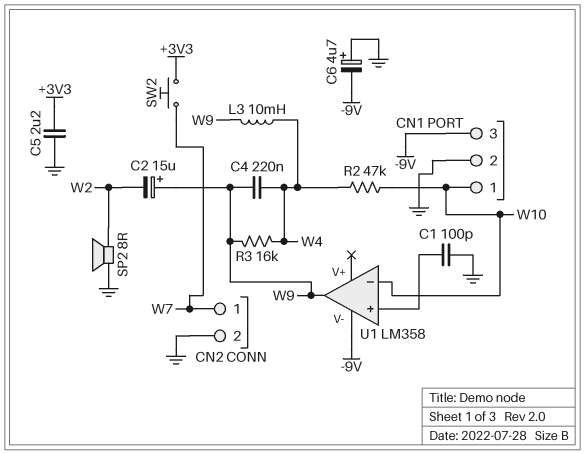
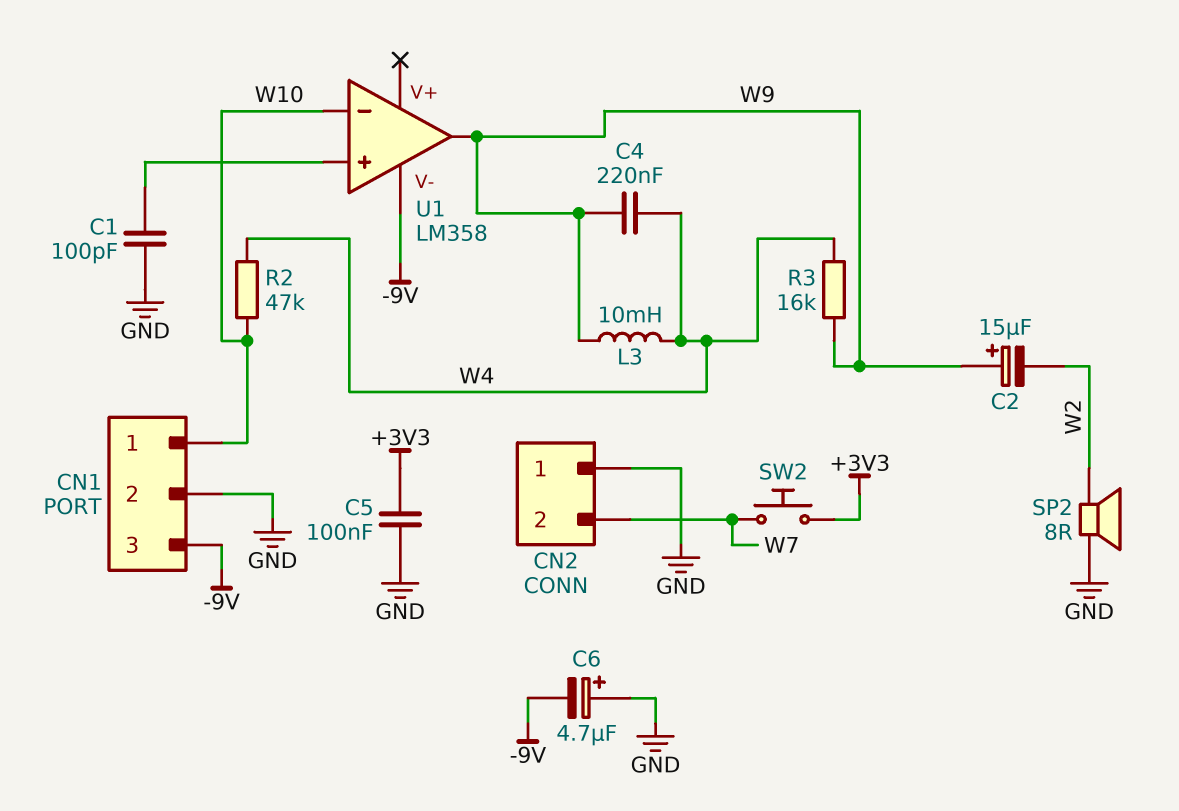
C5: 2.2uF (+3V3, GND) -> 100nF (+3V3, GND)
CN2 pin 1: W7 -> GND
CN2 pin 2: GND -> W7

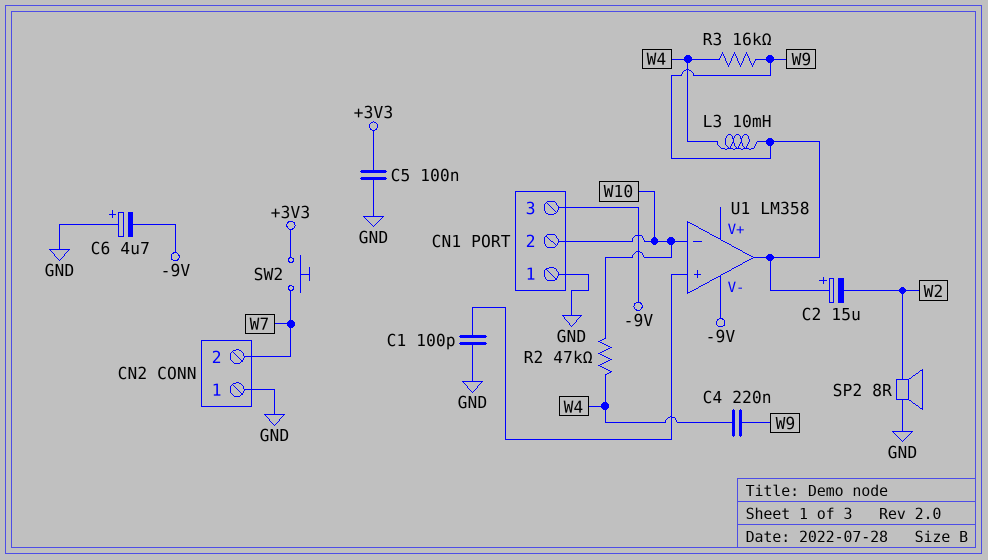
CN1 pin 1: W10 -> GND
CN1 pin 2: GND -> W10

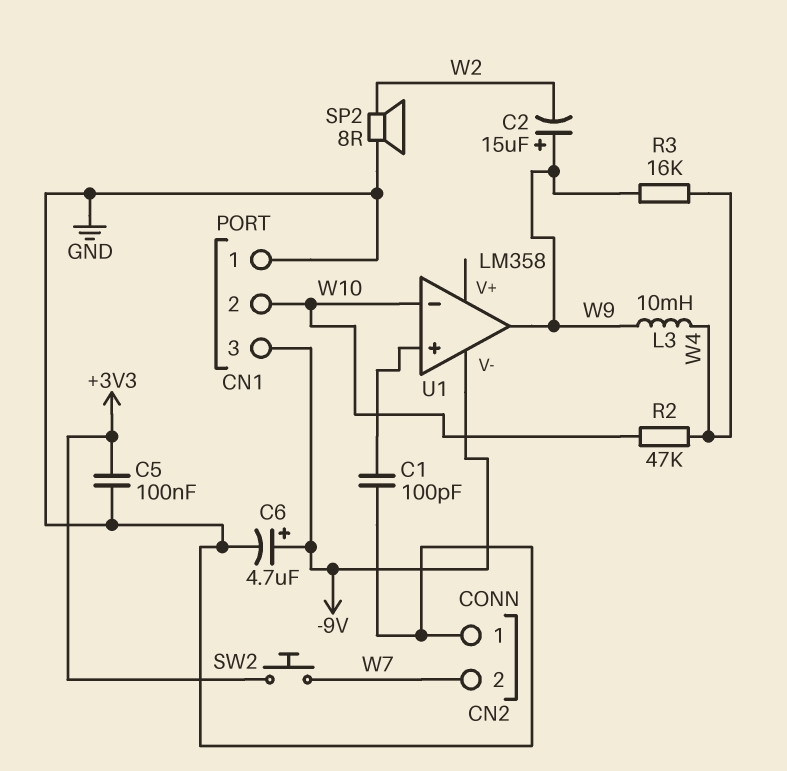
C4: 220nF (W4, W9) -> none
C6: 4.7uF (plus GND, minus -9V) -> 4.7uF (plus -9V, minus GND)

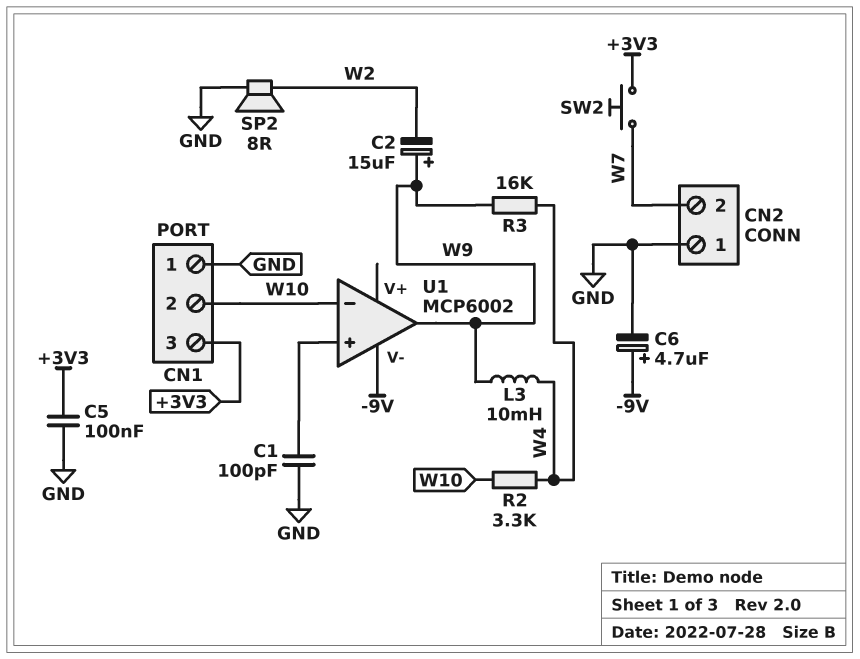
CN1 pin 3: -9V -> +3V3
R2: 47k (W4, W10) -> 3.3k (W4, W10)
U1: LM358 -> MCP6002

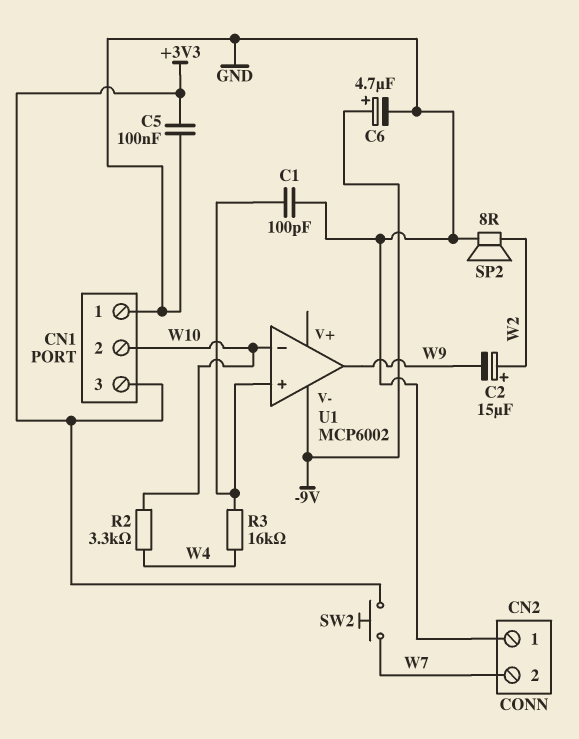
C2: 15uF (plus W9, minus W2) -> 15uF (plus W2, minus W9)
L3: 10mH (W4, W9) -> none
R3: 16k (W4, W9) -> 16k (U1/in+, W4)

